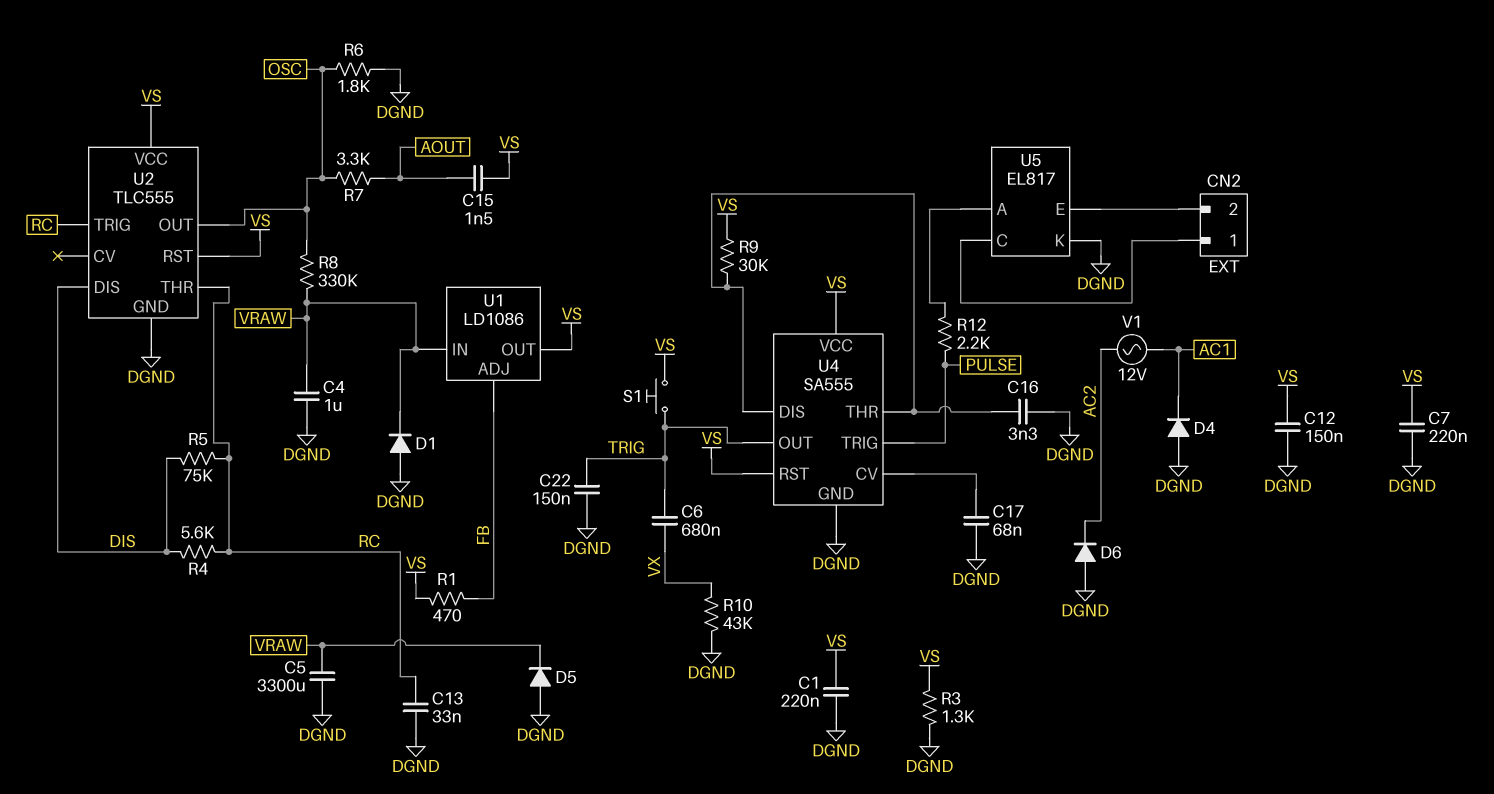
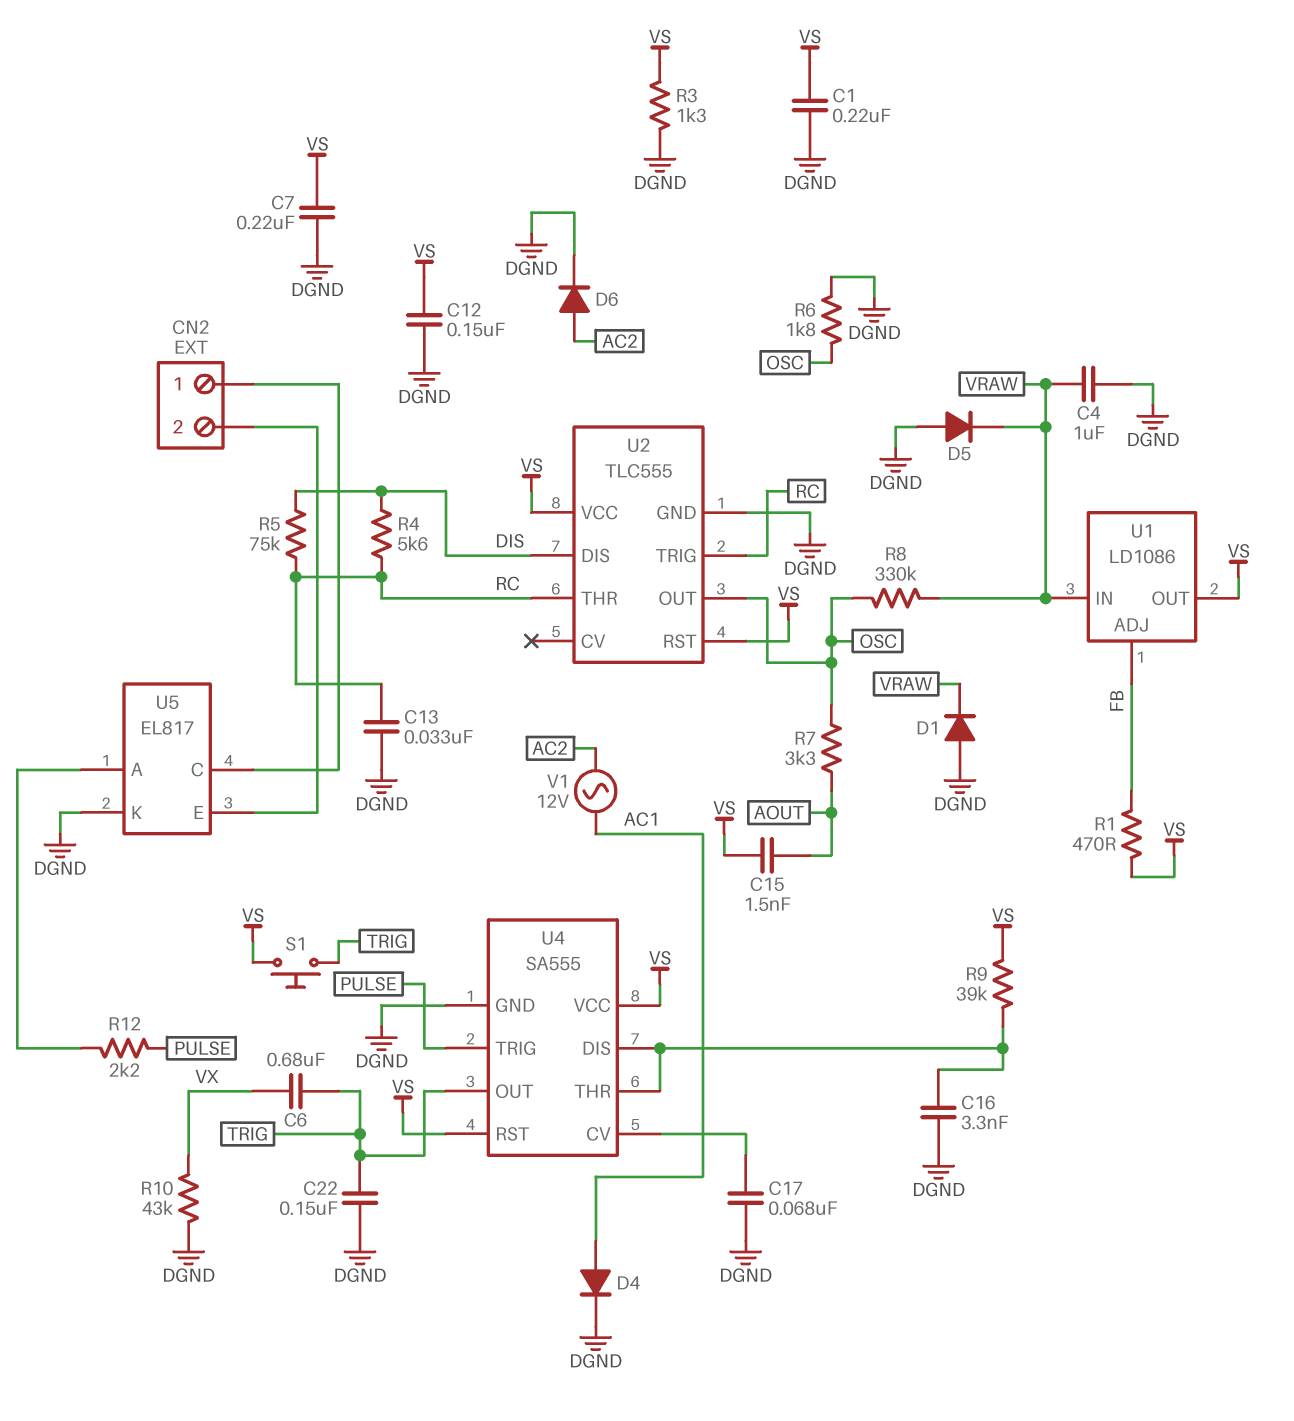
C5: 3300uF (DGND, VRAW) -> none
D4: diode (A DGND, K AC1) -> diode (A AC1, K DGND)
D6: diode (A DGND, K AC2) -> diode (A AC2, K DGND)
R9: 30k (U4/DIS, VS) -> 39k (U4/DIS, VS)

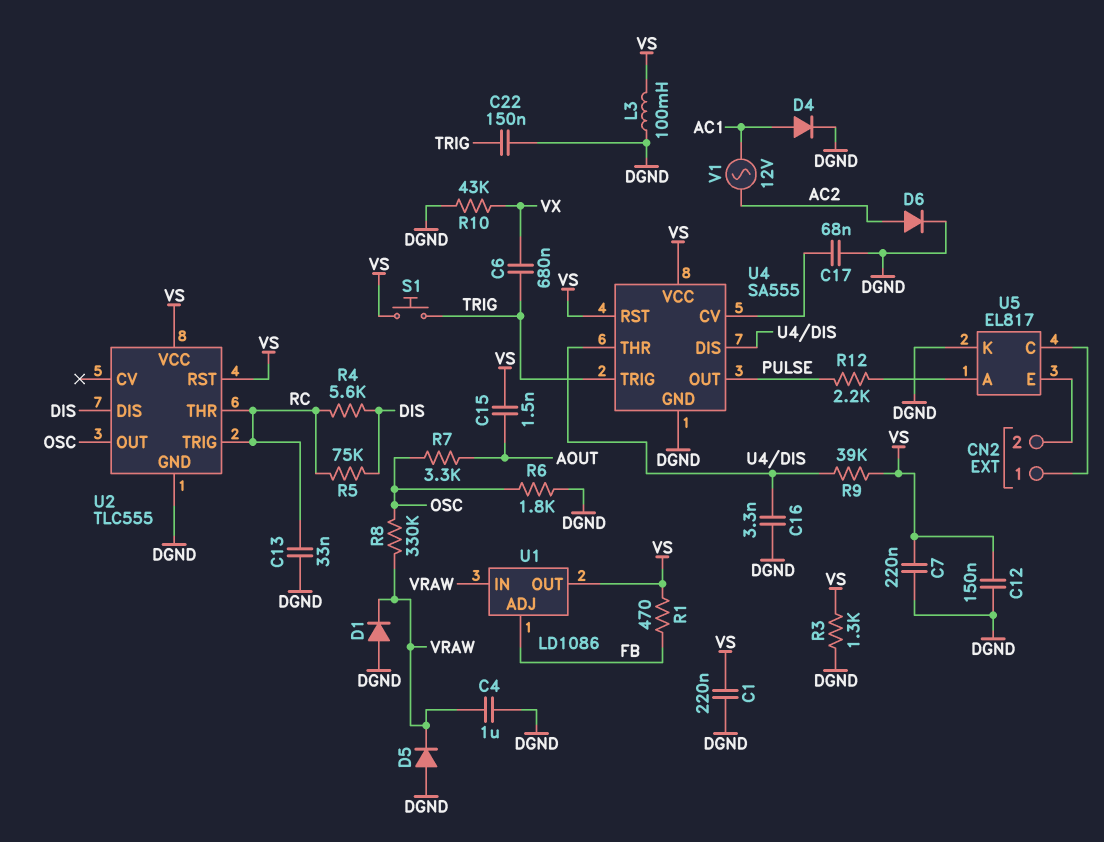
L3: none -> 100mH (DGND, VS)
U4 pin OUT: TRIG -> PULSE
U4 pin TRIG: PULSE -> TRIG

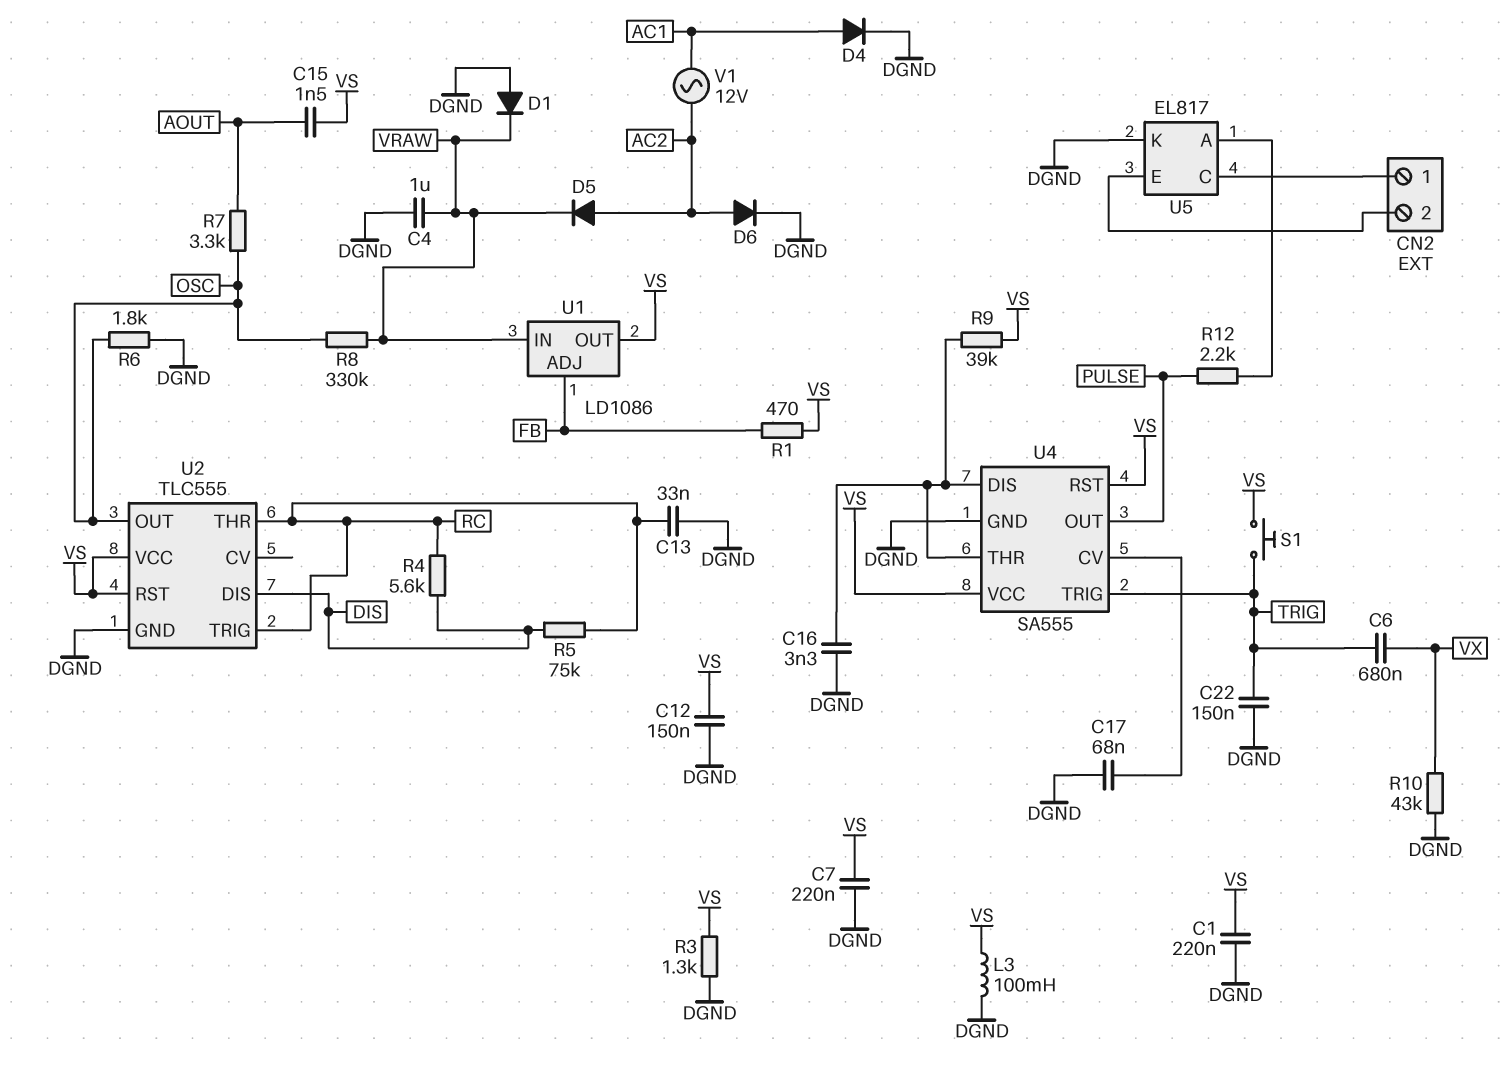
D5: diode (A DGND, K VRAW) -> diode (A AC2, K VRAW)

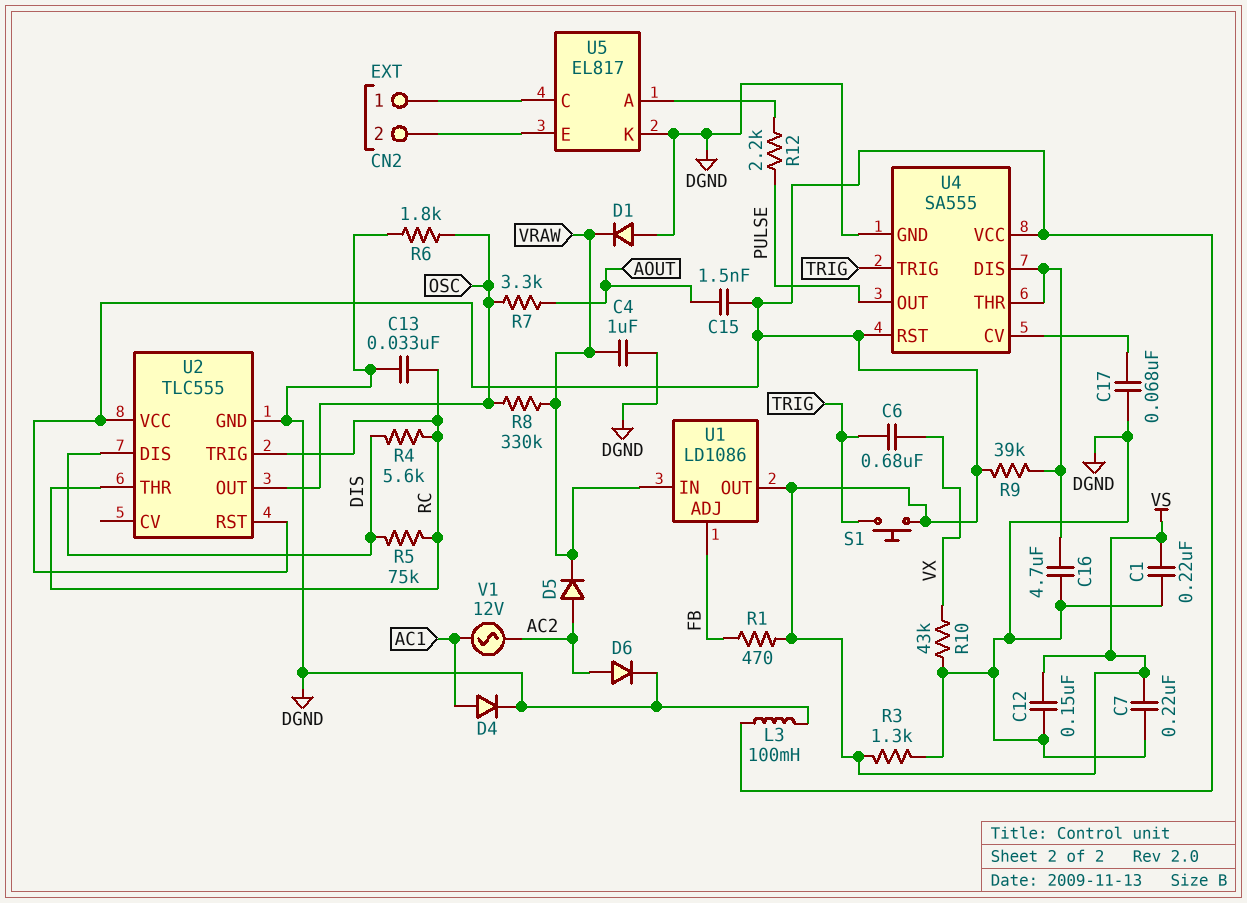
C16: 3.3nF (DGND, U4/DIS) -> 4.7uF (DGND, U4/DIS)
C22: 150nF (DGND, TRIG) -> none

